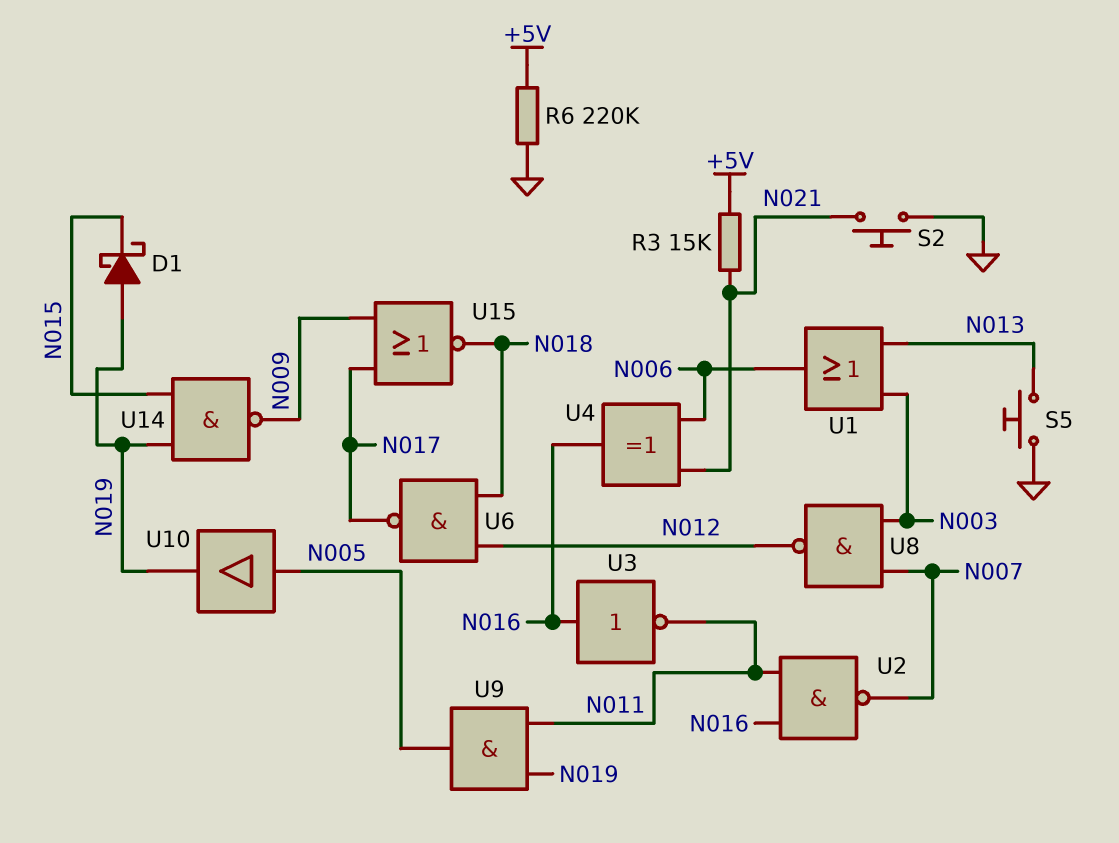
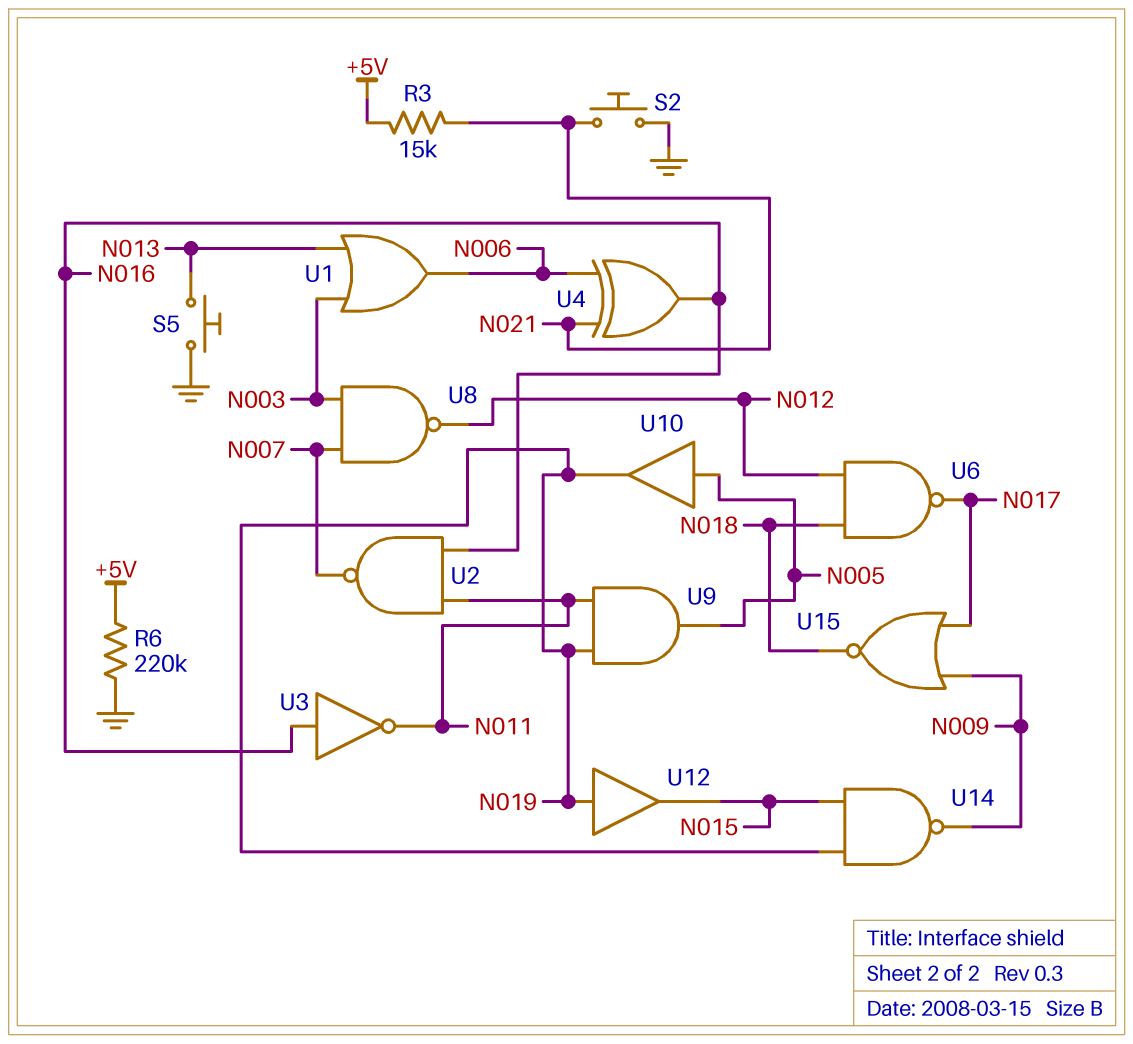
D1: schottky (A N019, K N015) -> none
U12: none -> buffer (in N019, out N015)

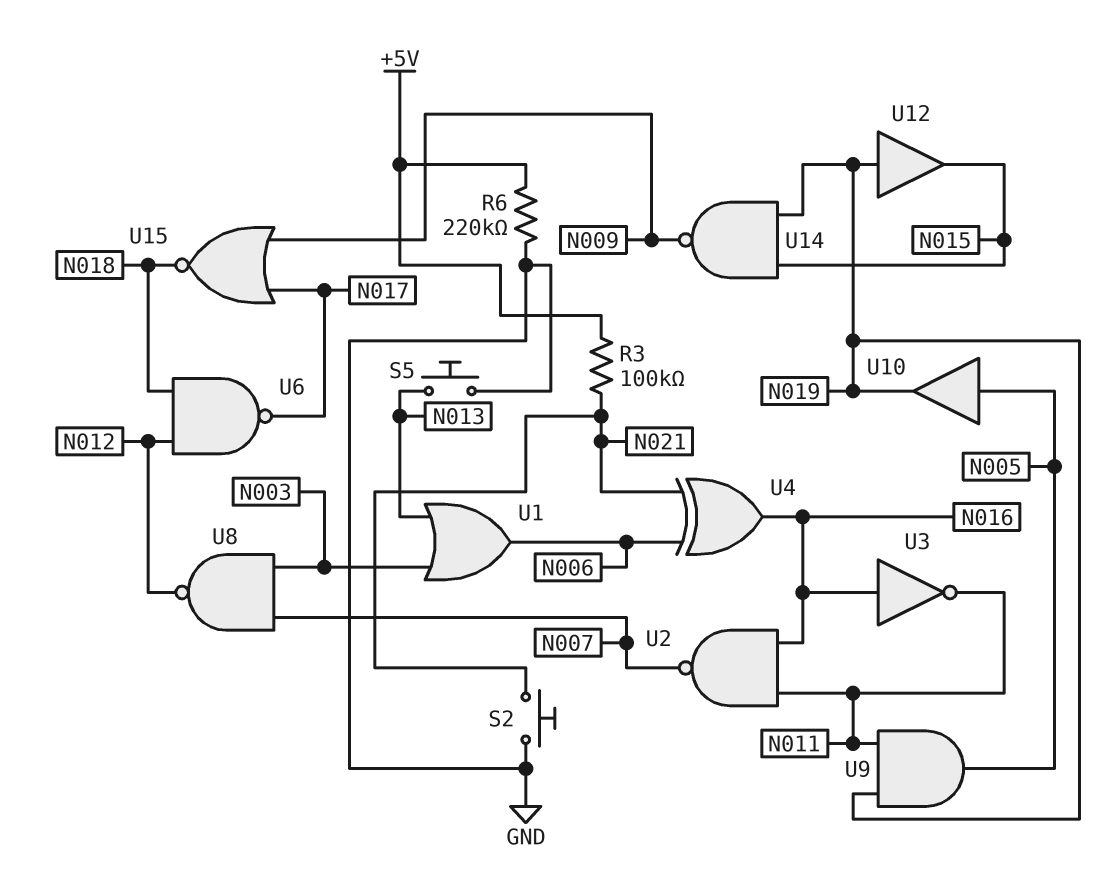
R3: 15k (+5V, N021) -> 100k (+5V, N021)

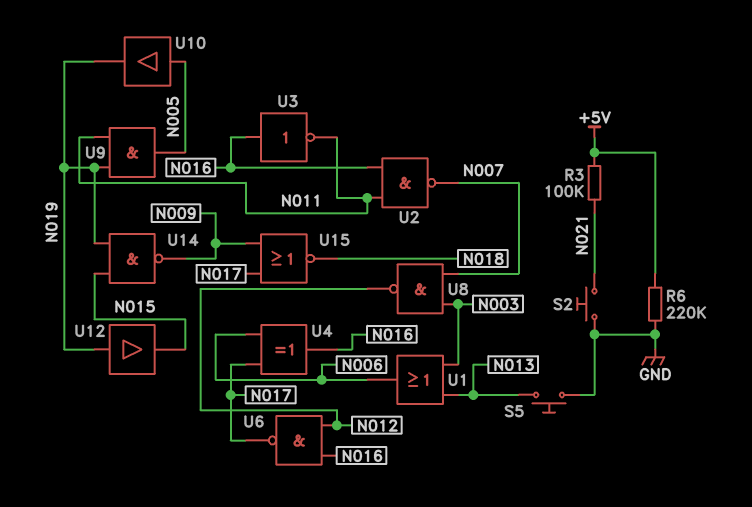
U4: XOR (in N006, in N021, out N016) -> XOR (in N006, in N017, out N016)
U6: NAND (in N012, in N018, out N017) -> NAND (in N012, in N016, out N017)

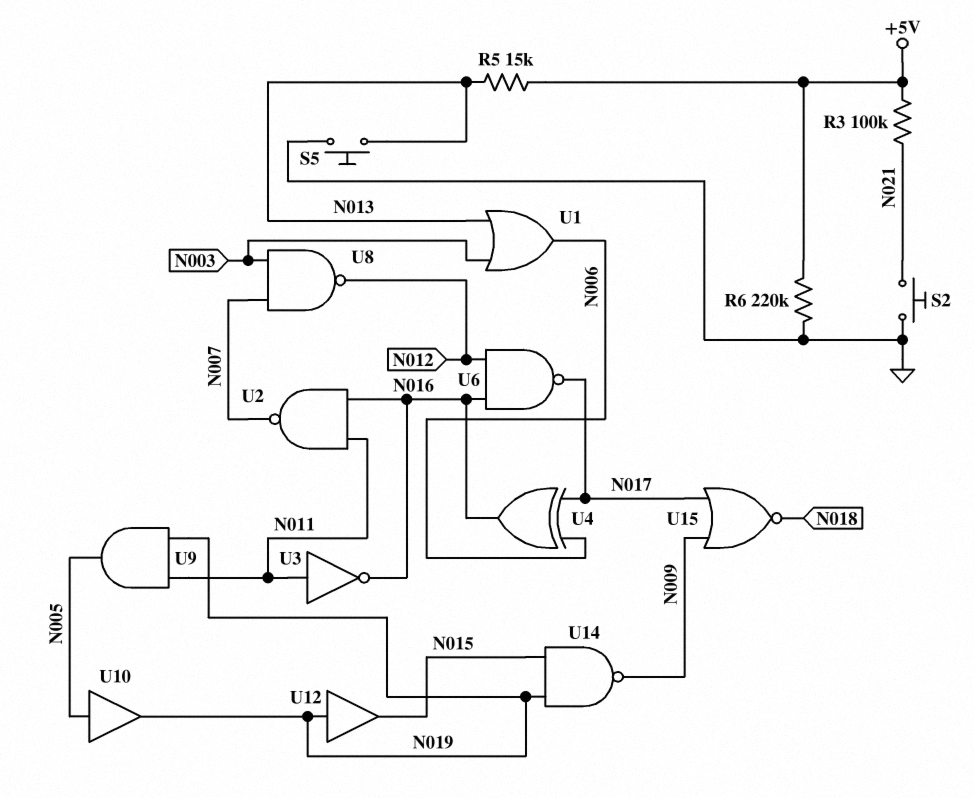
R5: none -> 15k (+5V, N013)
U3: NOT (in N016, out N011) -> NOT (in N011, out N016)

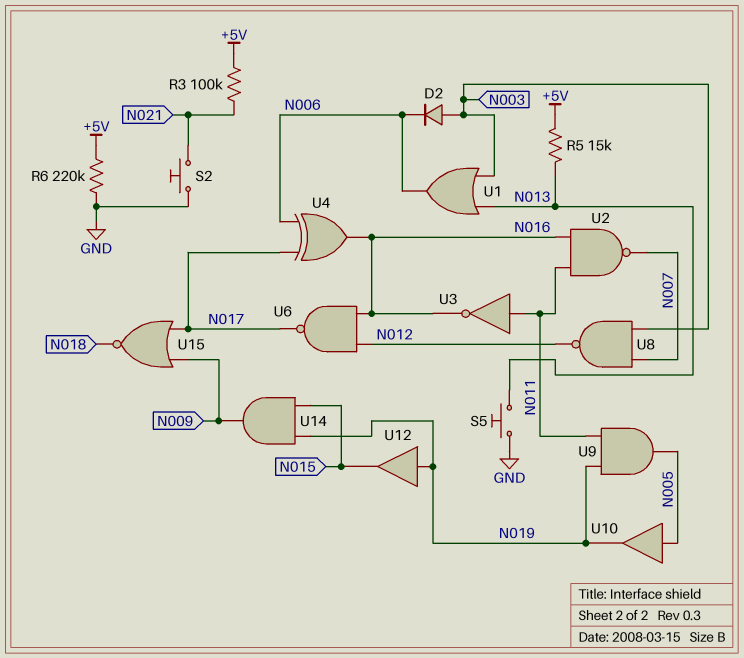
D2: none -> diode (A N003, K N006)
U14: NAND (in N015, in N019, out N009) -> AND (in N015, in N019, out N009)

